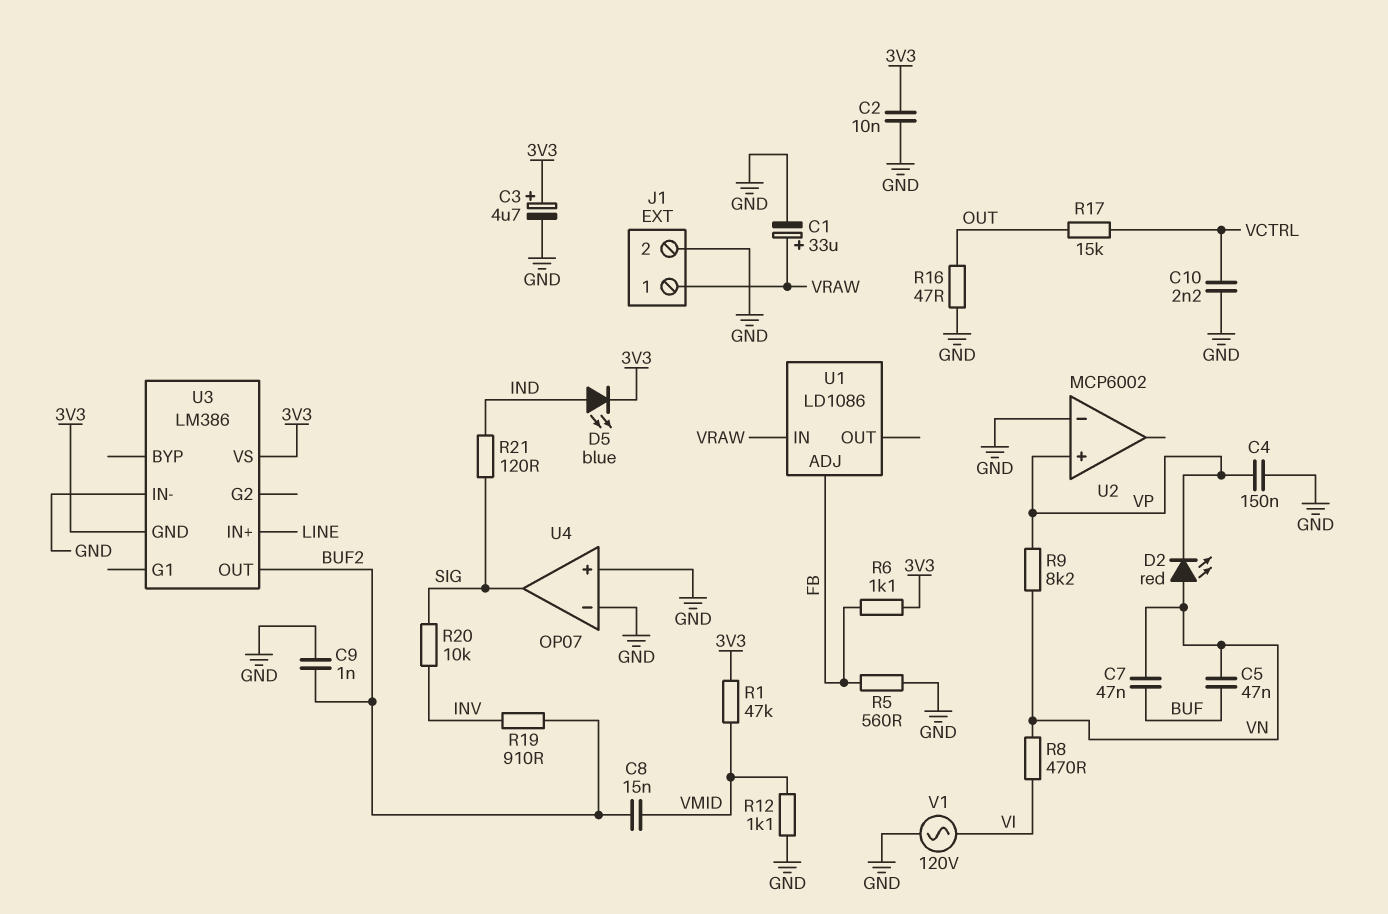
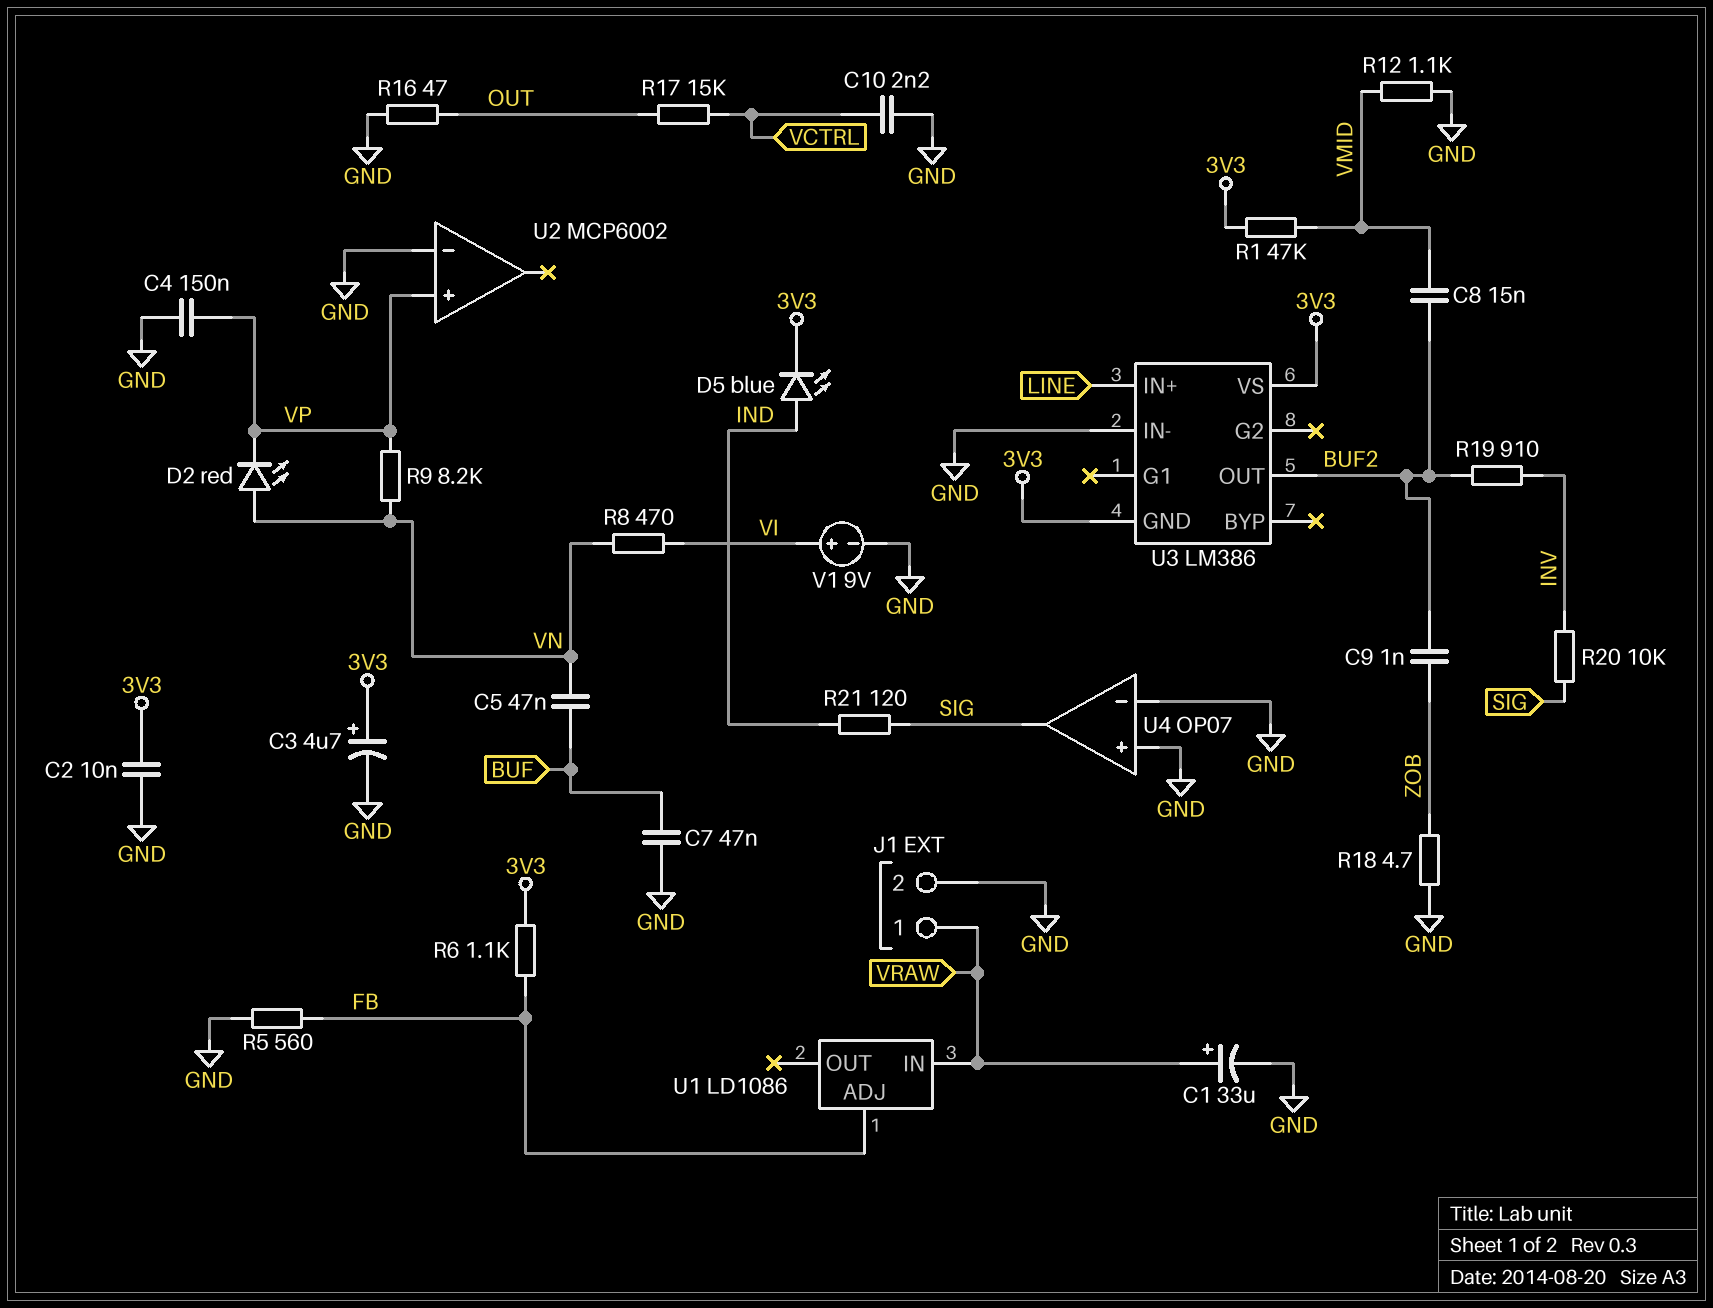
C7: 47nF (BUF, VN) -> 47nF (BUF, GND)
C9: 1nF (BUF2, GND) -> 1nF (BUF2, ZOB)
R18: none -> 4.7 (GND, ZOB)
V1: AC 120V (GND, VI) -> 9V (plus VI, minus GND)

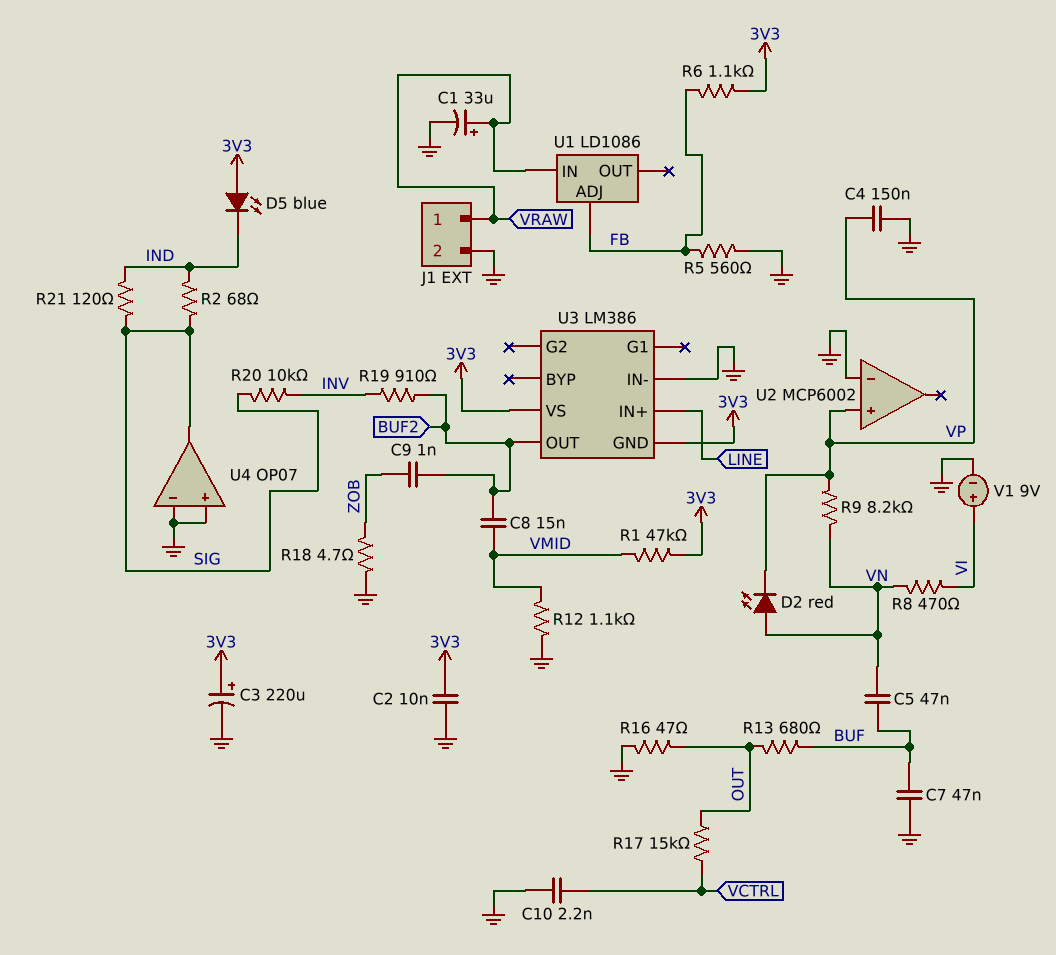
C3: 4.7uF (plus 3V3, minus GND) -> 220uF (plus 3V3, minus GND)
D5: LED blue (A IND, K 3V3) -> LED blue (A 3V3, K IND)
R2: none -> 68 (IND, SIG)
R13: none -> 680 (BUF, OUT)

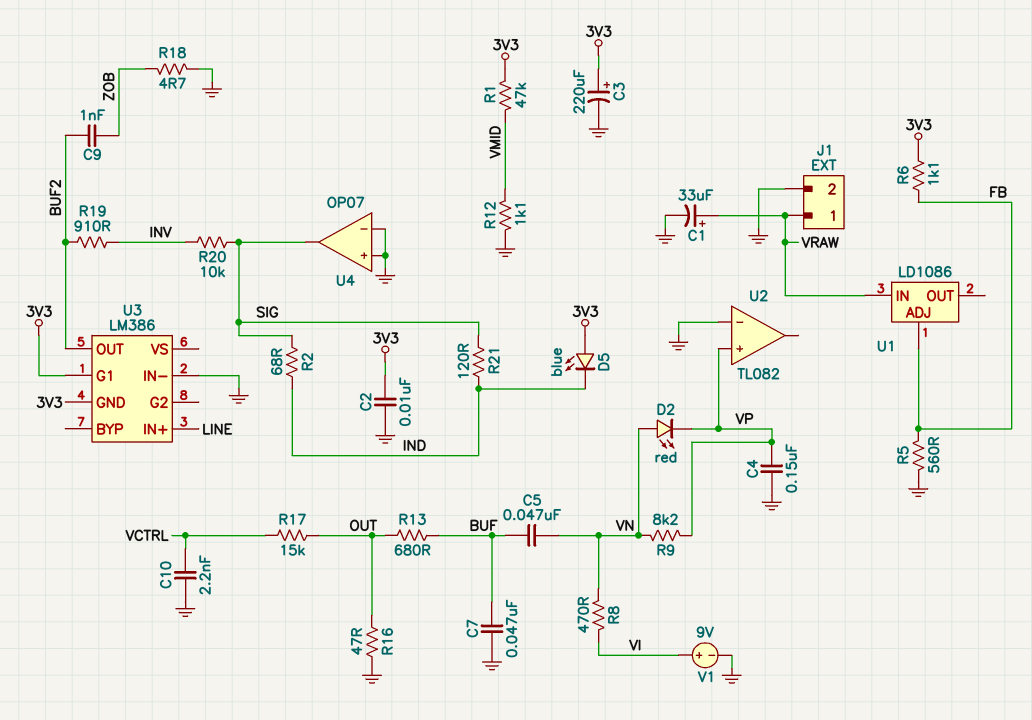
C8: 15nF (BUF2, VMID) -> none
U2: MCP6002 -> TL082
U3 pin G1: none -> 3V3
U3 pin VS: 3V3 -> none

